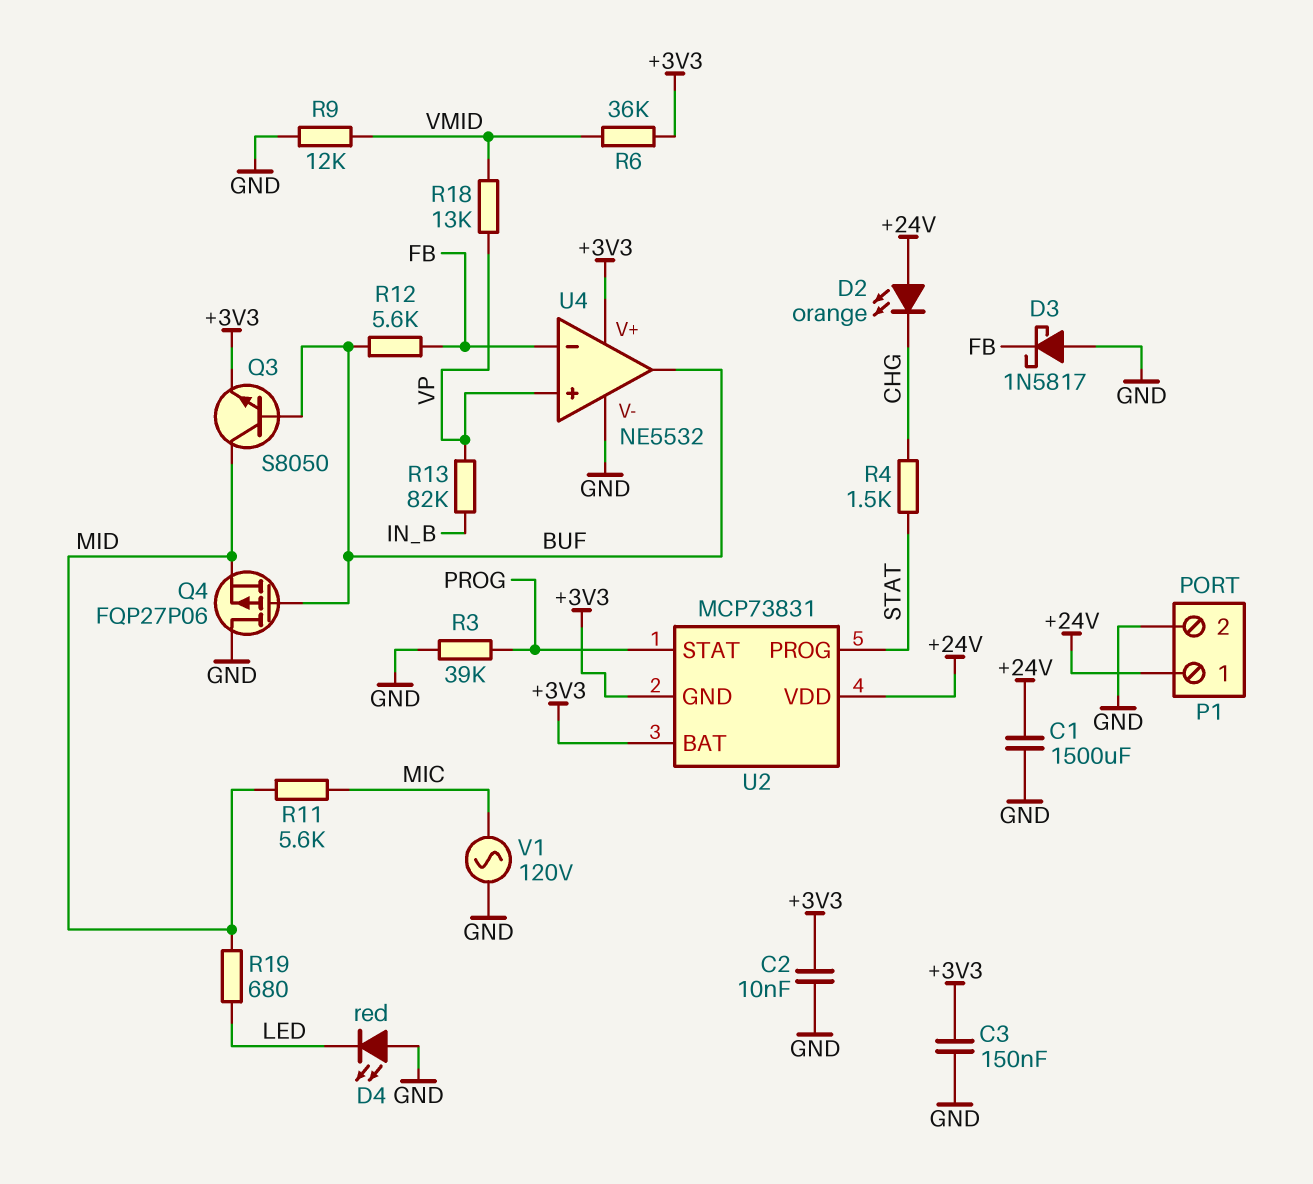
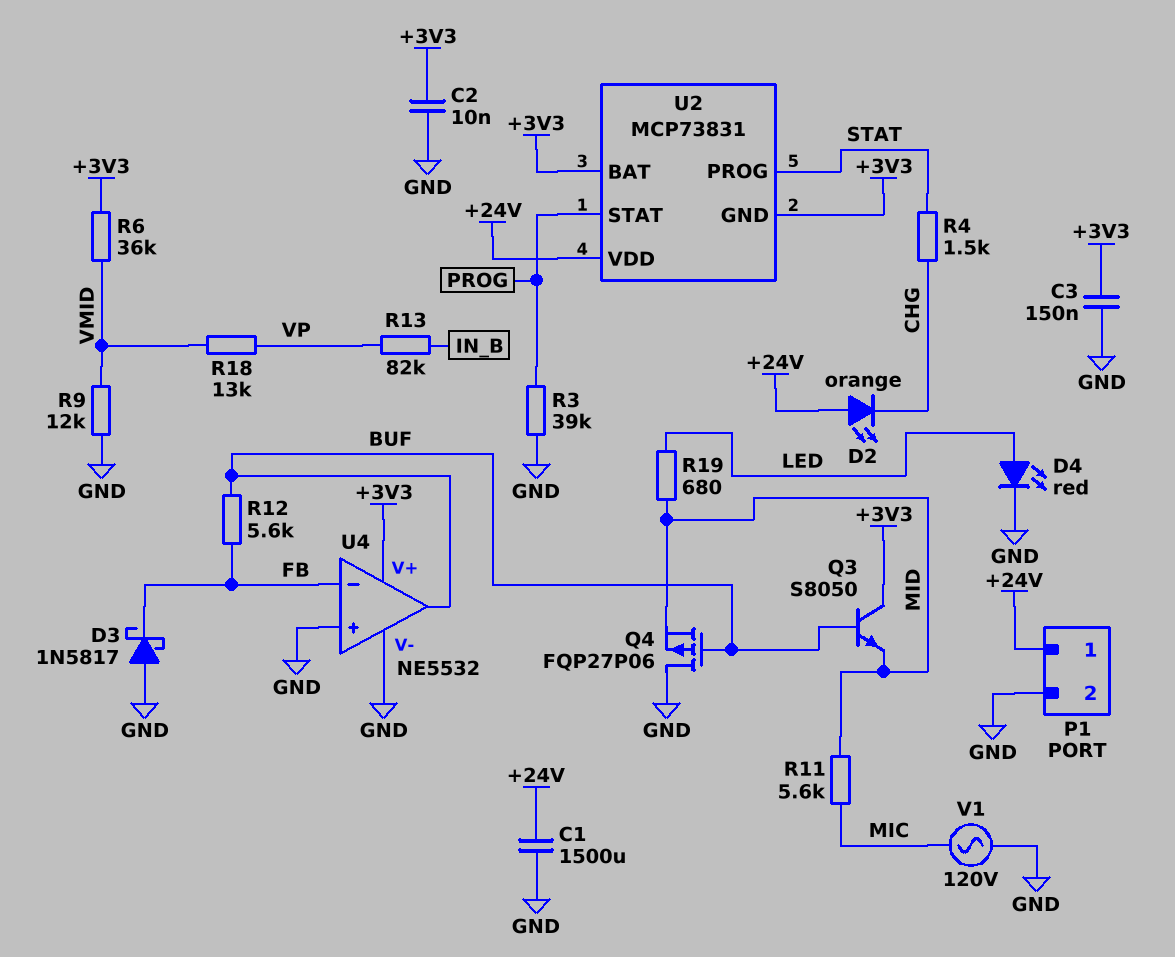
D4: LED red (A GND, K LED) -> LED red (A LED, K GND)
Q3: NPN S8050 (B BUF, C MID, E +3V3) -> NPN S8050 (B BUF, C +3V3, E MID)
U4 pin in+: VP -> GND

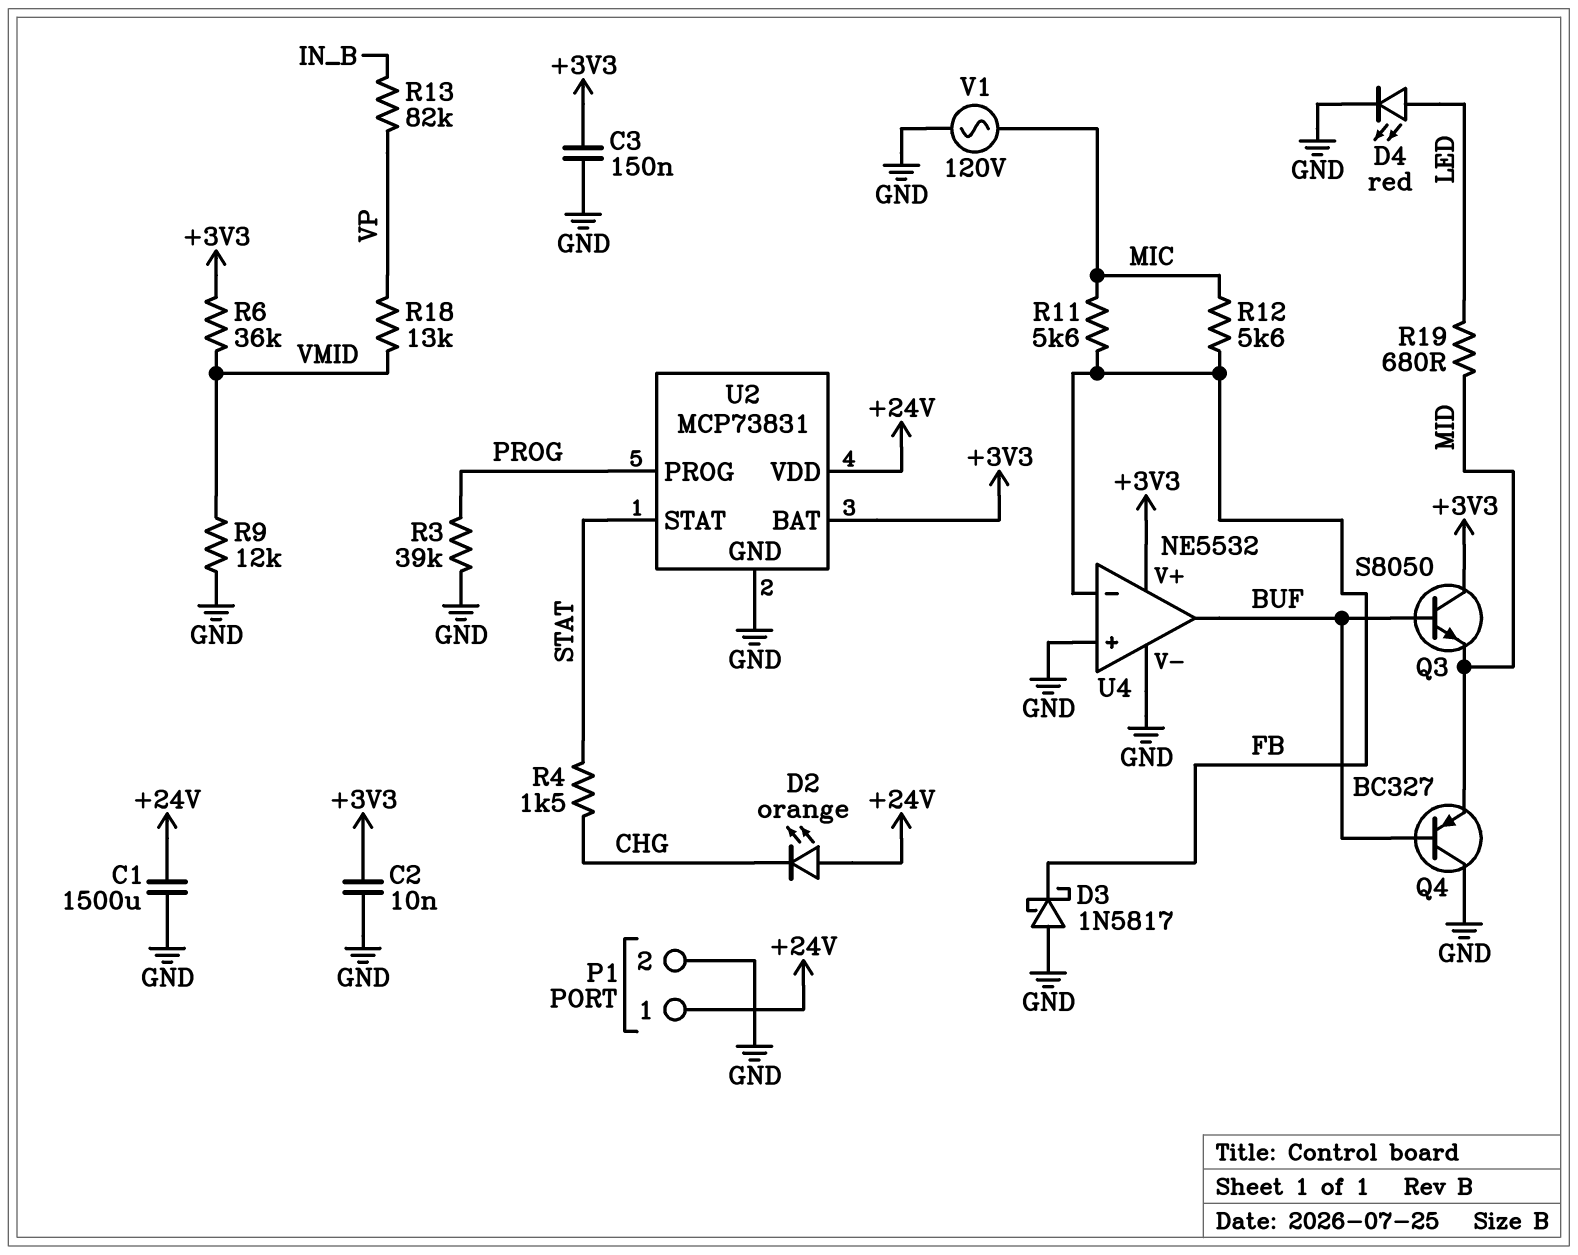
Q4: PMOS FQP27P06 (G BUF, D GND, S MID) -> PNP BC327 (B BUF, C GND, E MID)
R11: 5.6k (MIC, MID) -> 5.6k (FB, MIC)
R12: 5.6k (BUF, FB) -> 5.6k (FB, MIC)
U2 pin GND: +3V3 -> GND
U2 pin PROG: STAT -> PROG
U2 pin STAT: PROG -> STAT

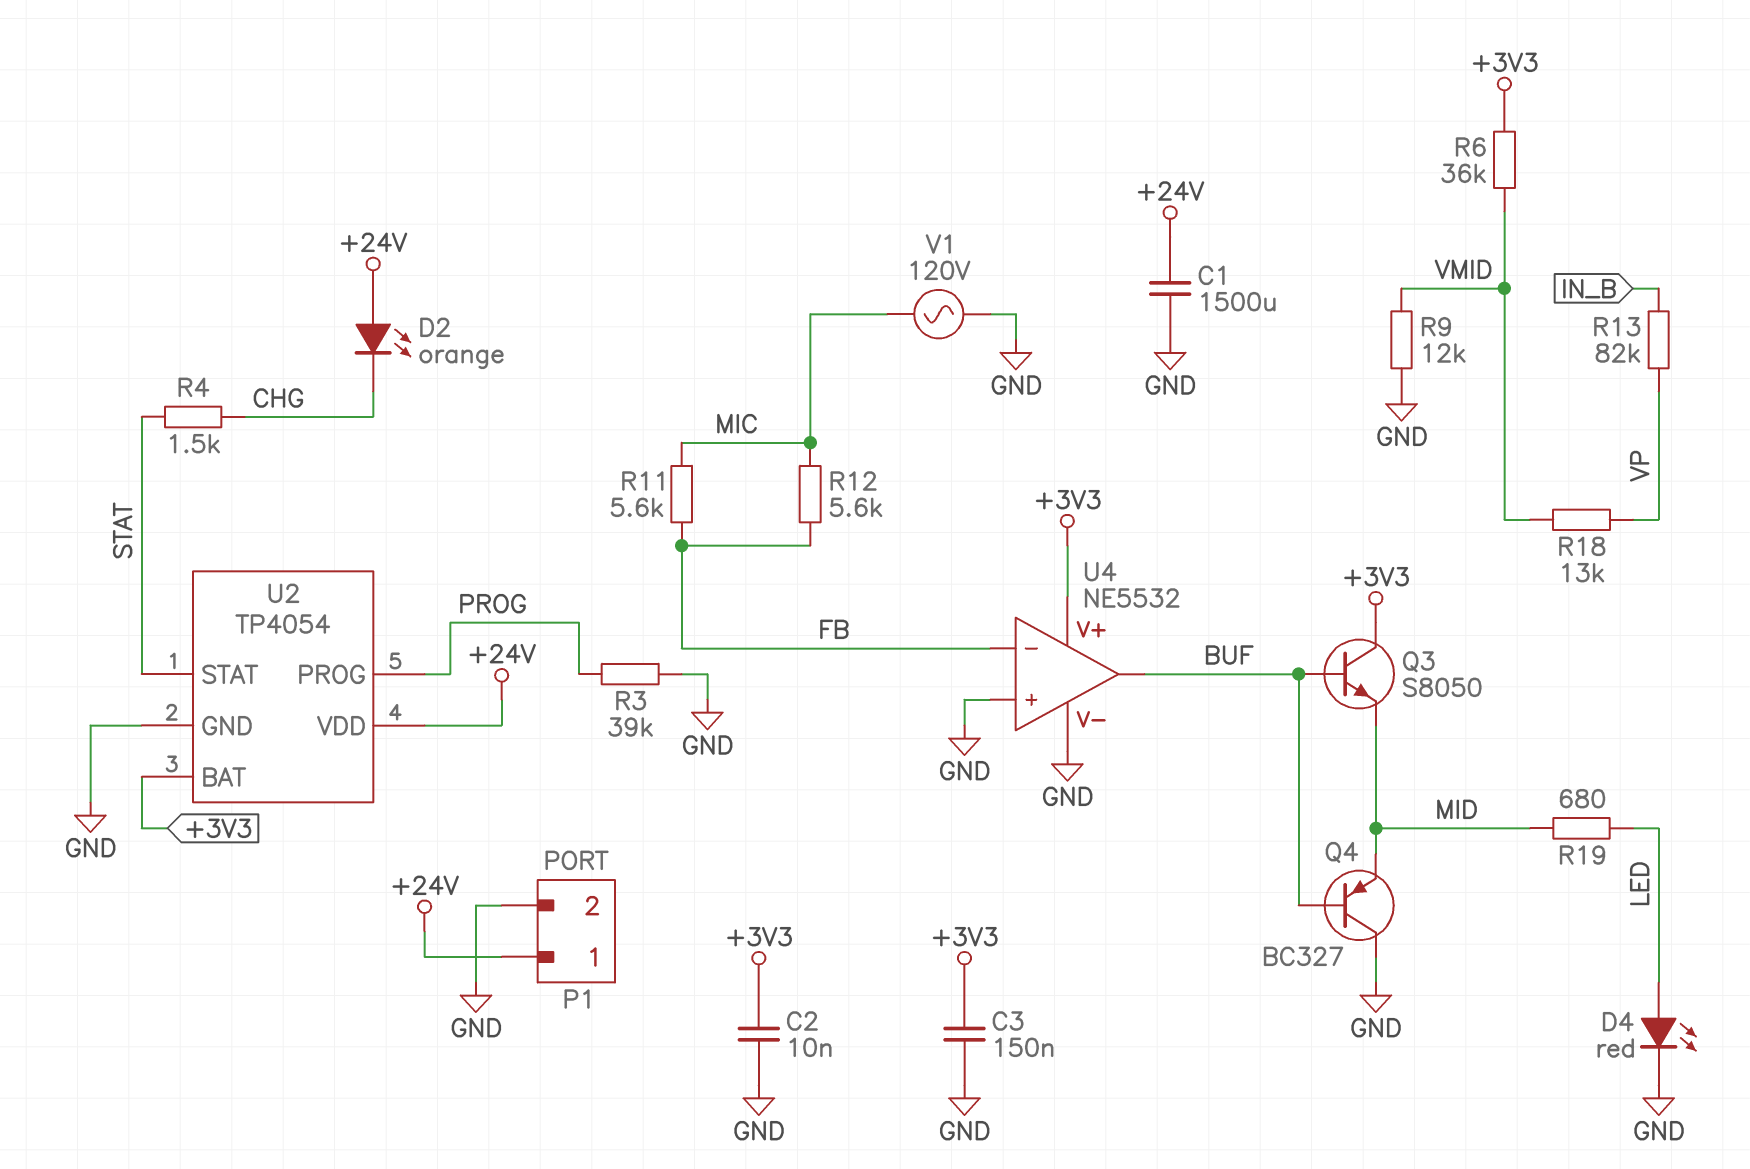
D3: schottky 1N5817 (A GND, K FB) -> none
U2: MCP73831 -> TP4054

